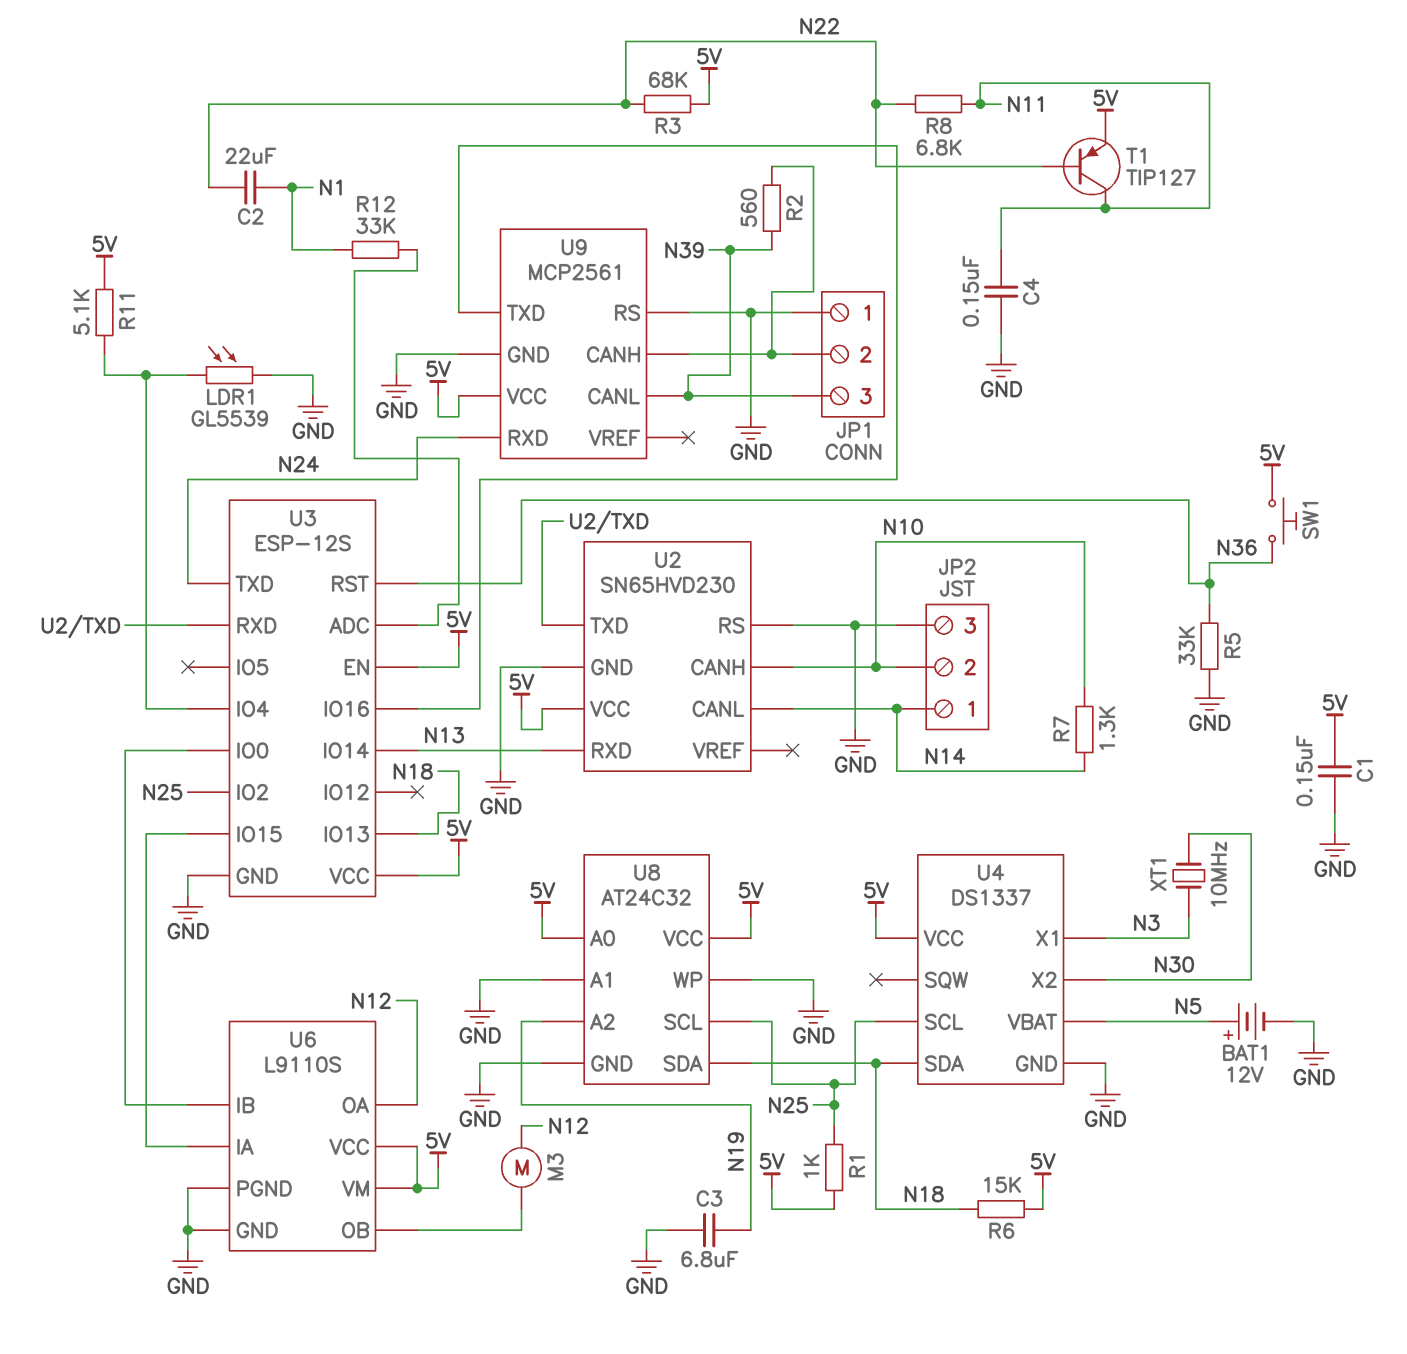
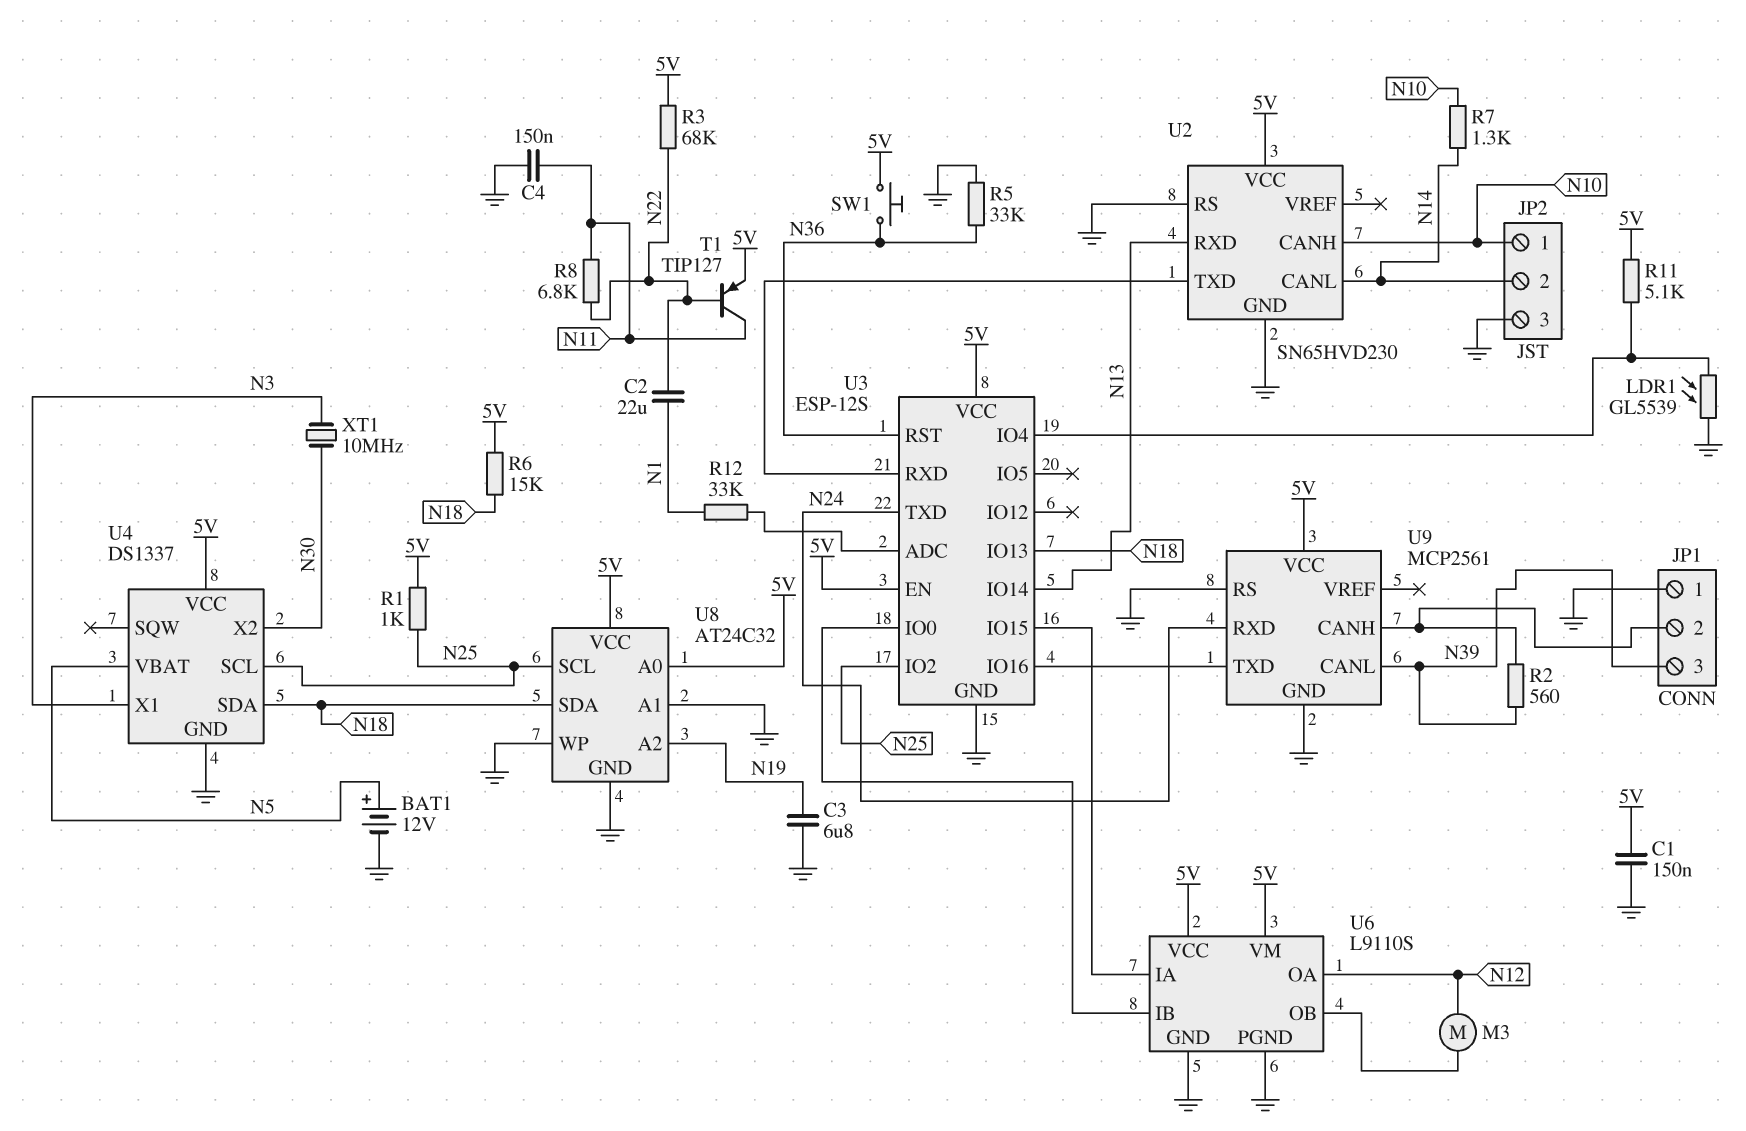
JP2 pin 1: N14 -> N10
JP2 pin 2: N10 -> N14

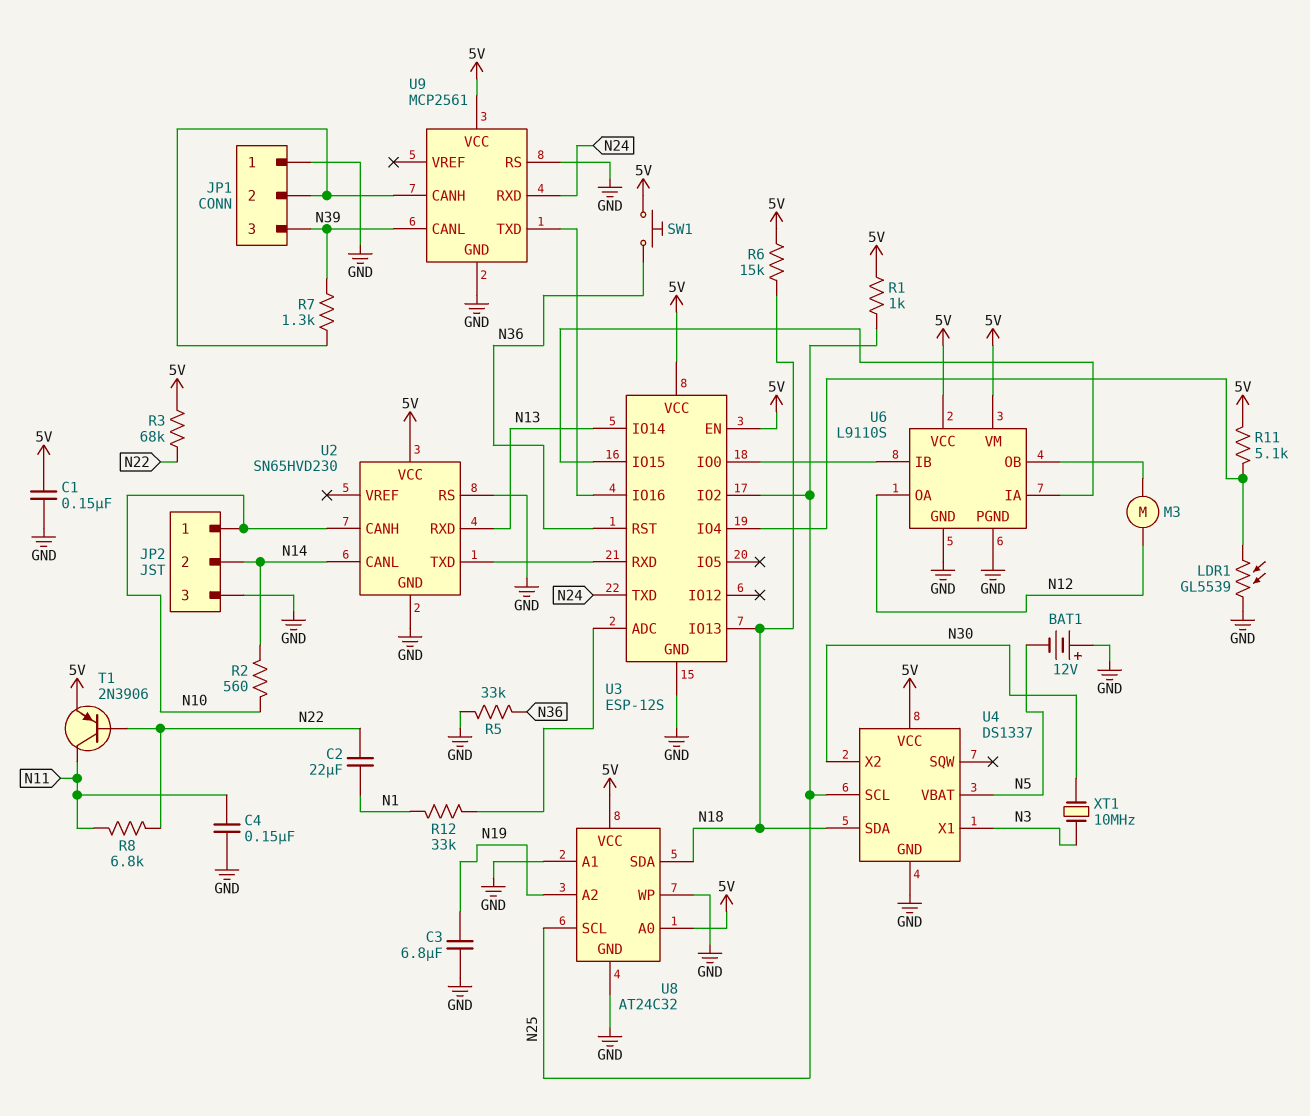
BAT1: 12V (plus N5, minus GND) -> 12V (plus GND, minus N5)
R2: 560 (JP1/2, N39) -> 560 (N10, N14)
R7: 1.3k (N10, N14) -> 1.3k (JP1/2, N39)
T1: PNP TIP127 (B N22, C N11, E 5V) -> PNP 2N3906 (B N22, C N11, E 5V)

